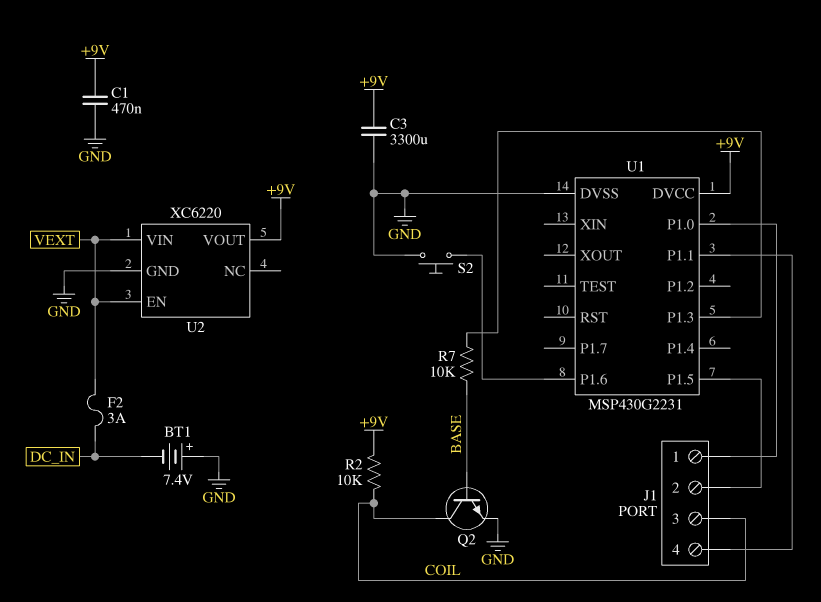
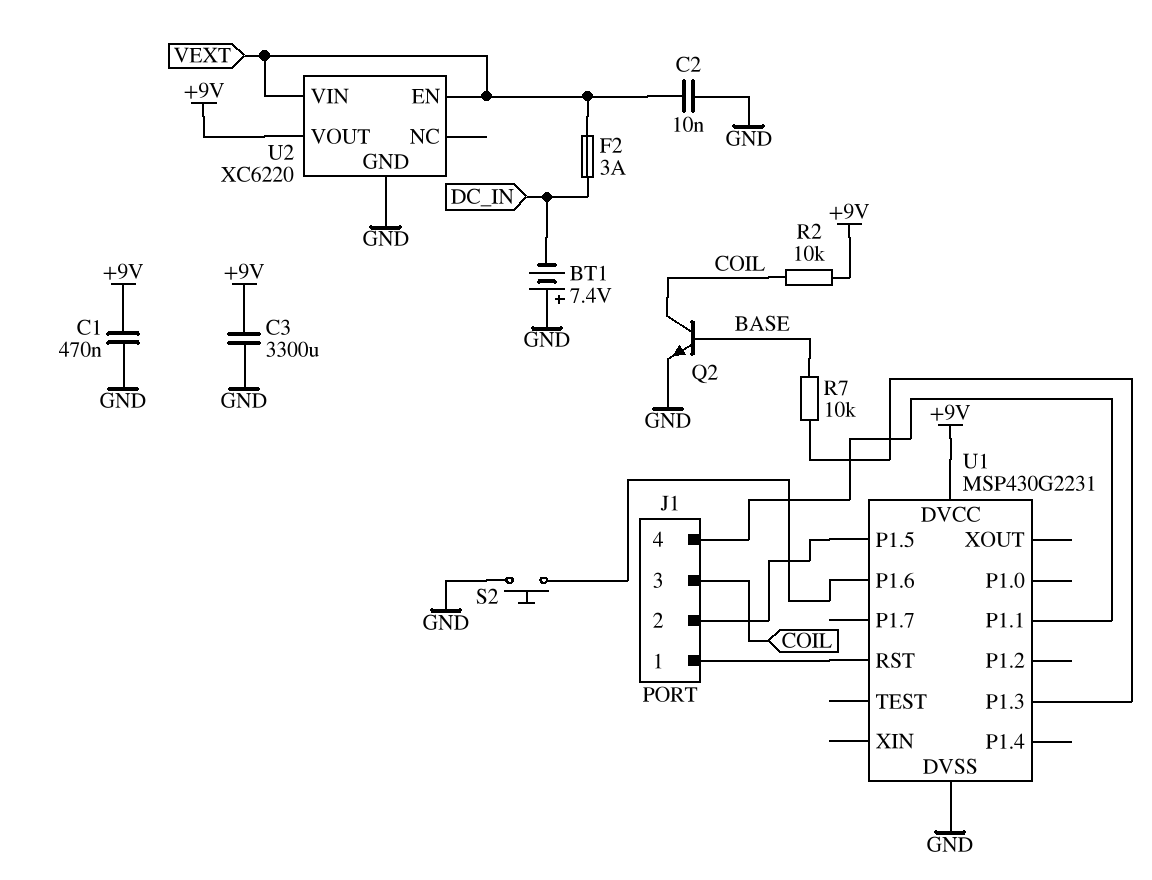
C2: none -> 10nF (GND, VEXT)
U1 pin P1.0: J1/1 -> none
U1 pin RST: none -> J1/1

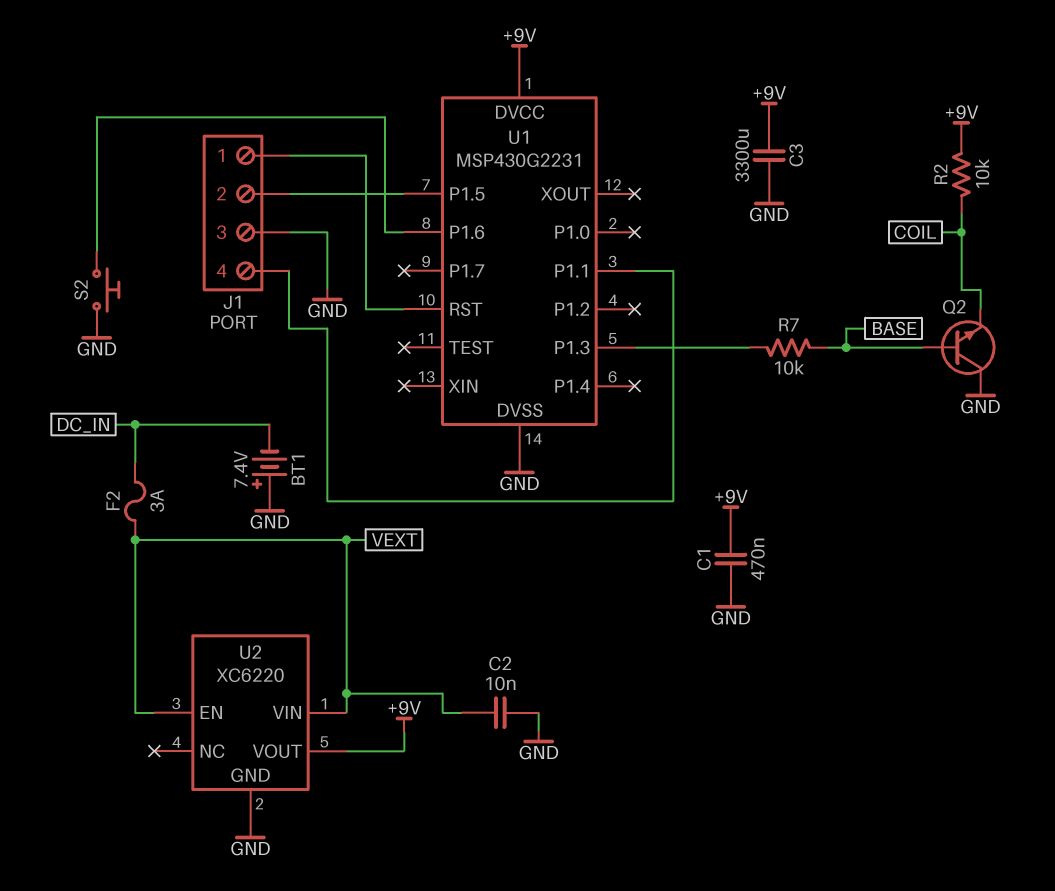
J1 pin 3: COIL -> GND
Q2: NPN (B BASE, C COIL, E GND) -> NPN (B BASE, C GND, E COIL)

